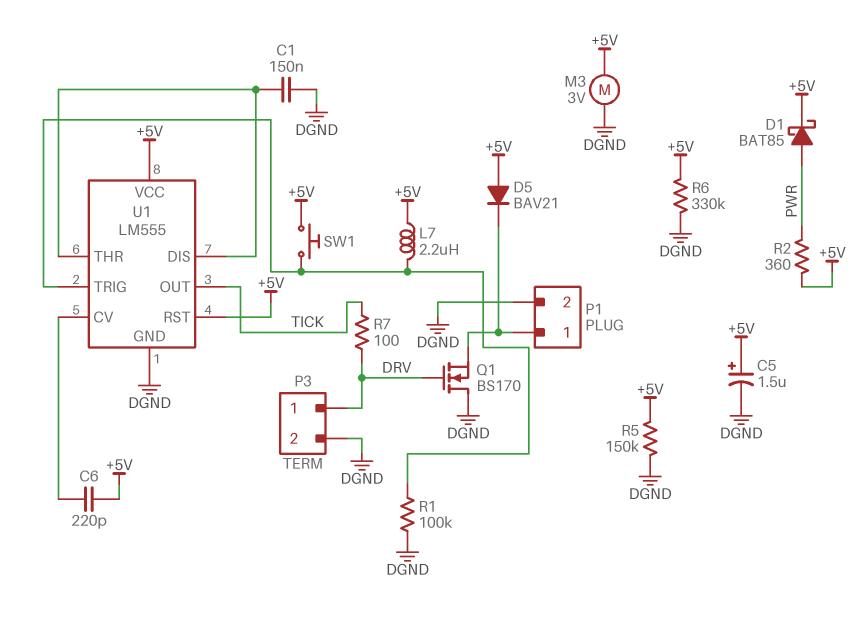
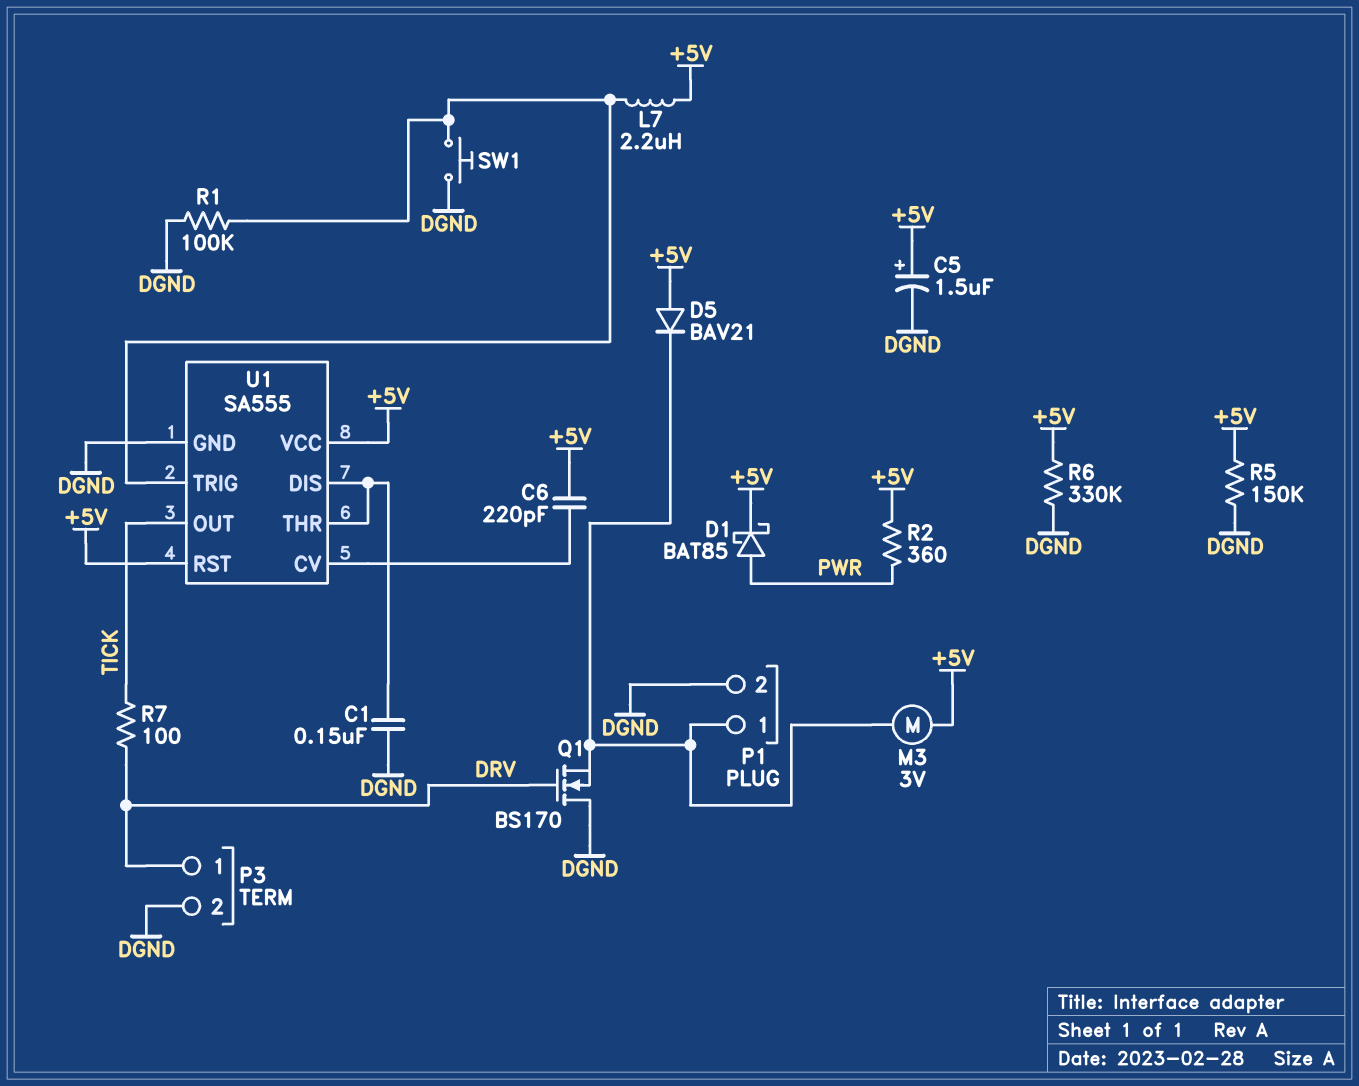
M3: motor 3V (+5V, DGND) -> motor 3V (+5V, P1/1)
SW1: button (+5V, U1/TRIG) -> button (DGND, U1/TRIG)
U1: LM555 -> SA555

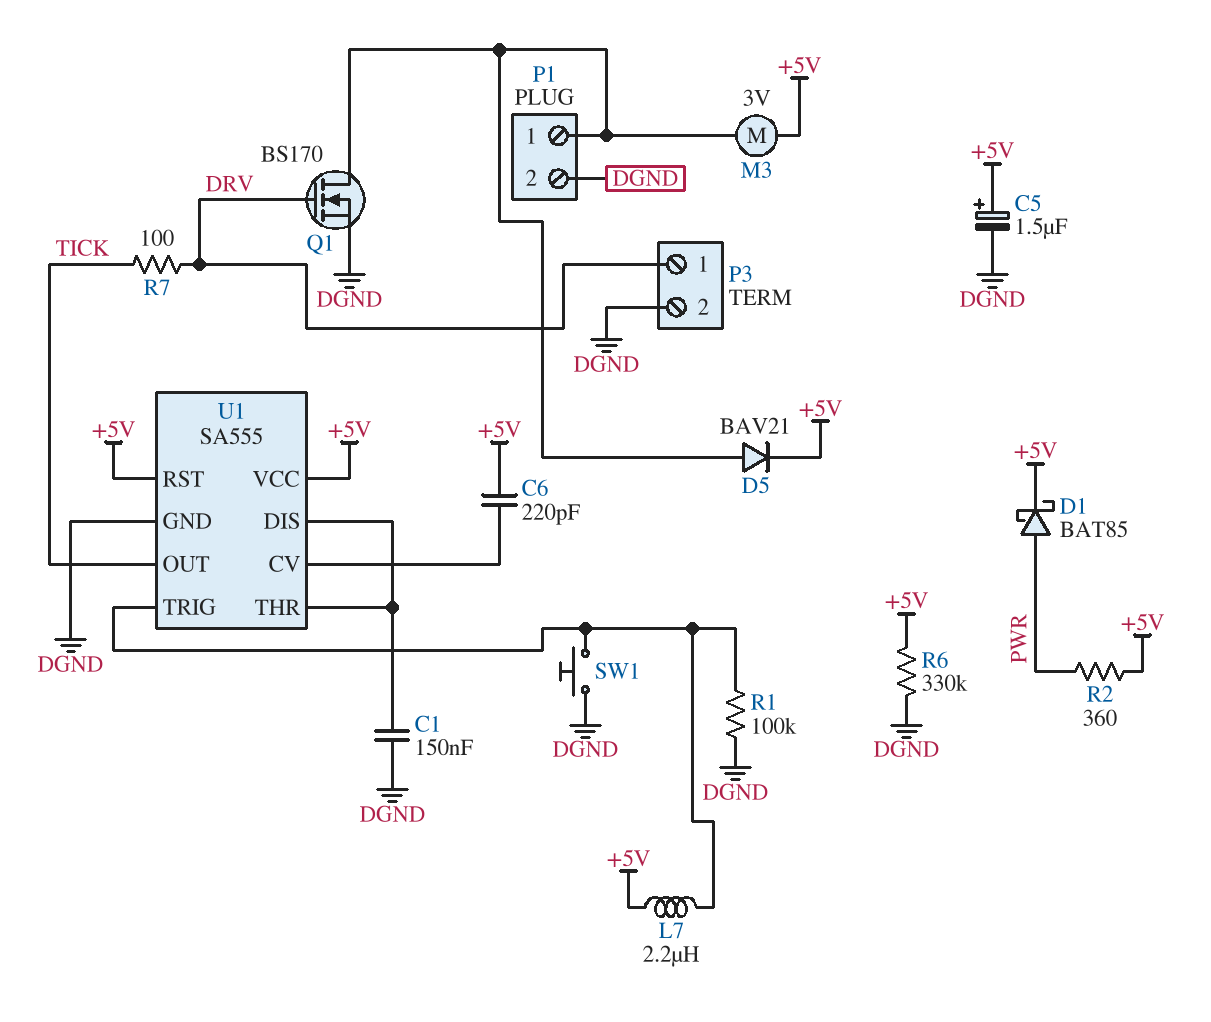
D5: diode BAV21 (A +5V, K P1/1) -> diode BAV21 (A P1/1, K +5V)
Q1: NMOS BS170 (G DRV, D DGND, S P1/1) -> NMOS BS170 (G DRV, D P1/1, S DGND)
R5: 150k (+5V, DGND) -> none

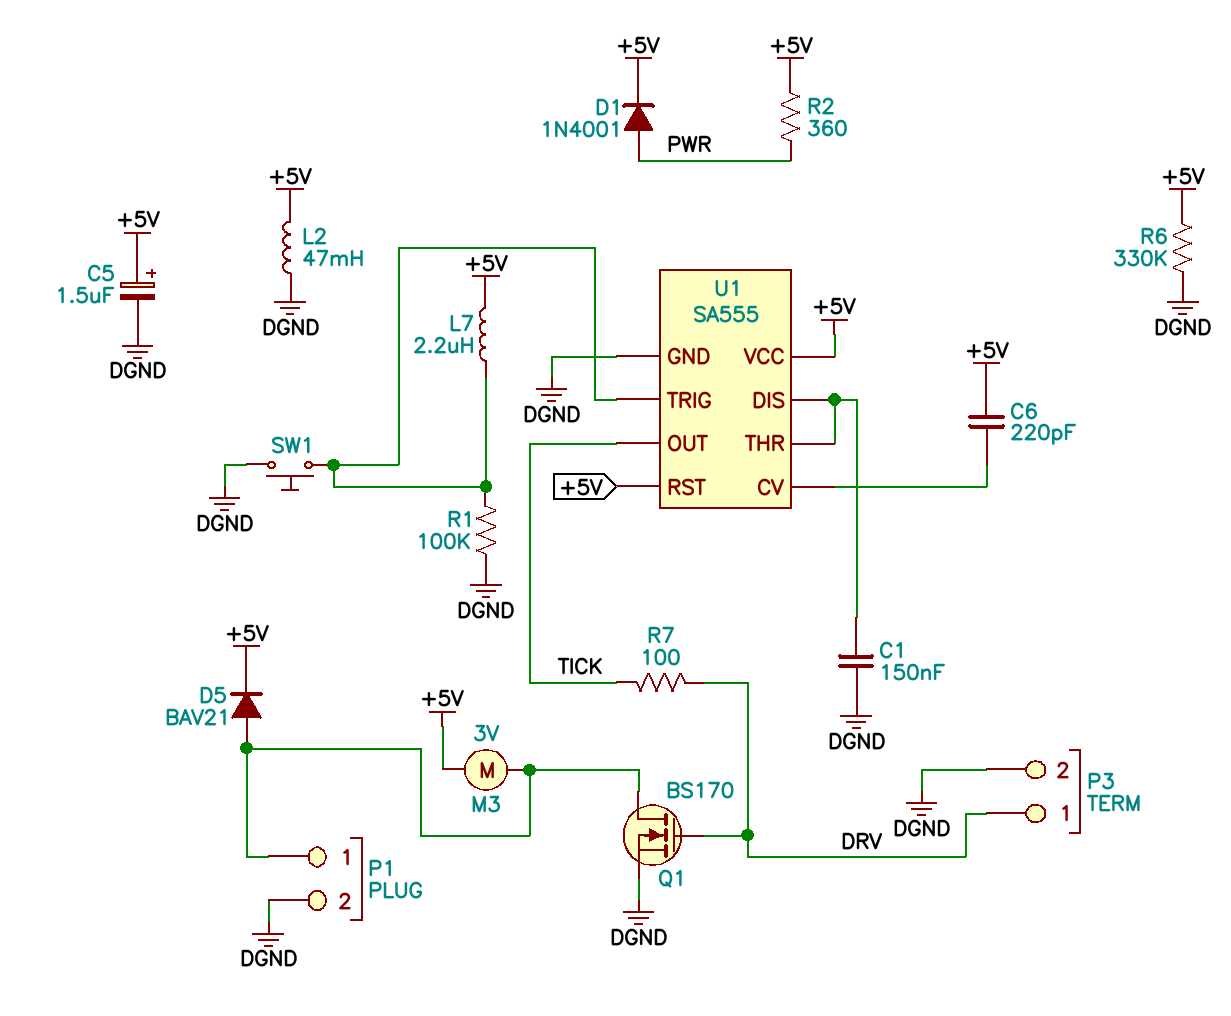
D1: schottky BAT85 (A PWR, K +5V) -> diode 1N4001 (A PWR, K +5V)
L2: none -> 47mH (+5V, DGND)

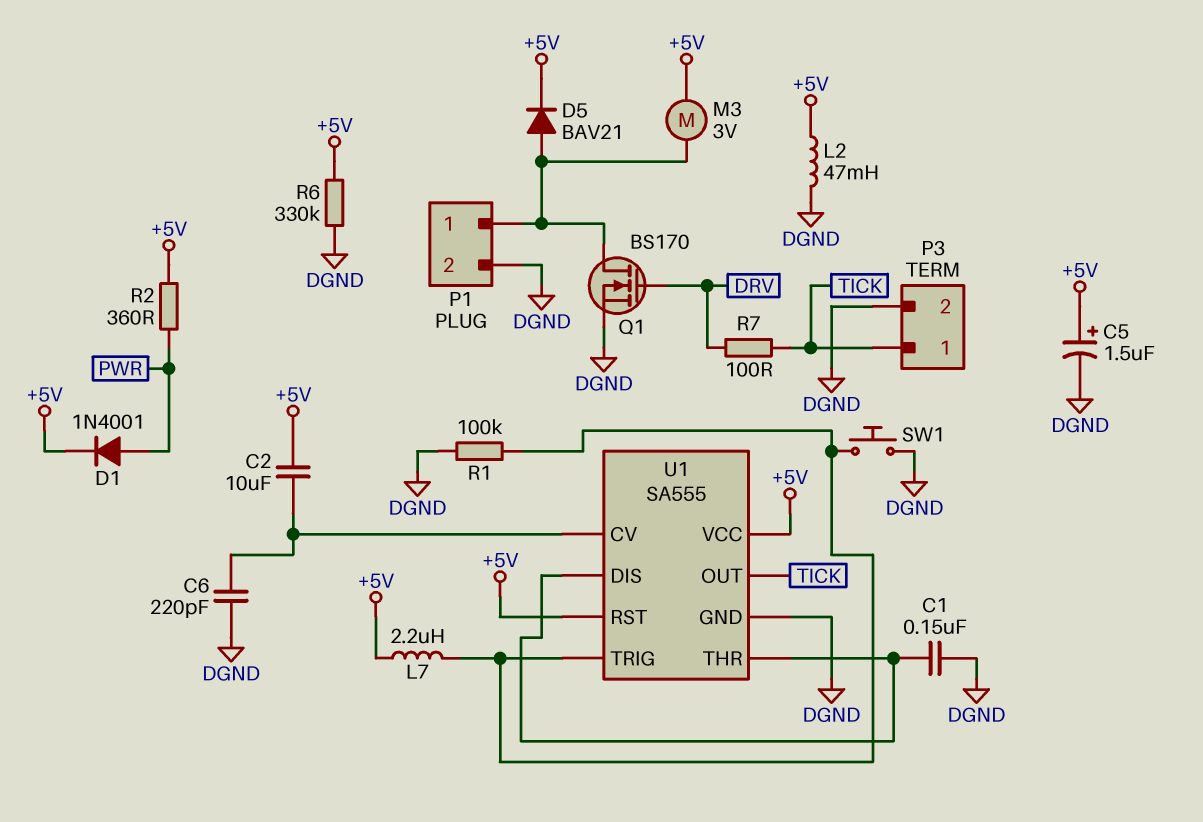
C2: none -> 10uF (+5V, U1/CV)
C6: 220pF (+5V, U1/CV) -> 220pF (DGND, U1/CV)
P3 pin 1: DRV -> TICK

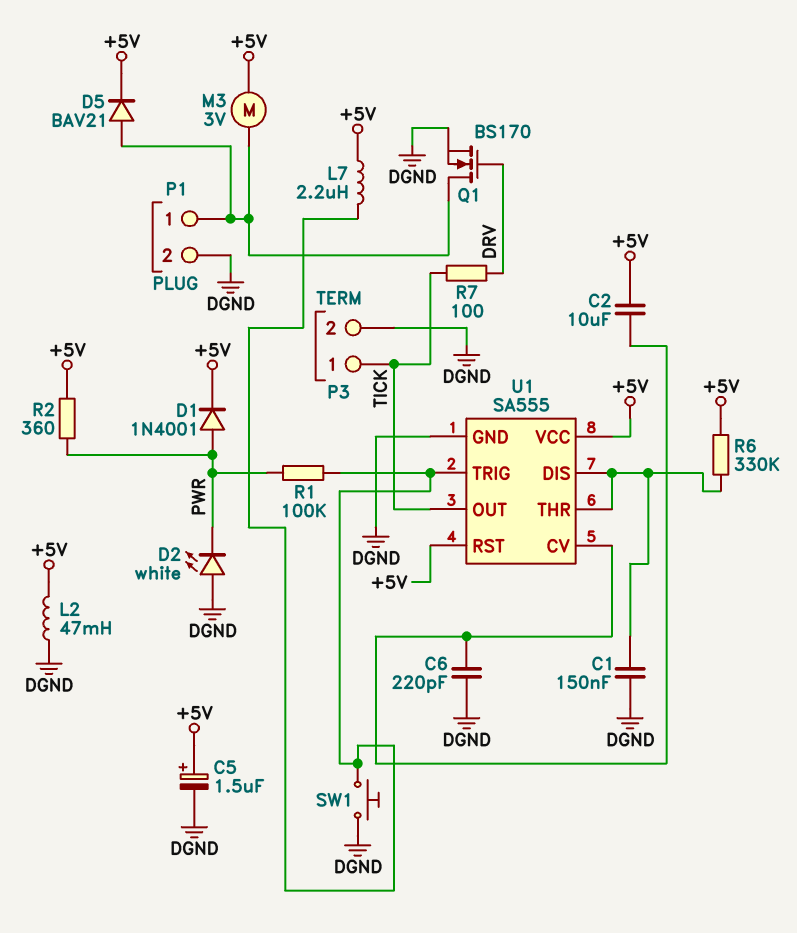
D2: none -> LED white (A DGND, K PWR)
R1: 100k (DGND, U1/TRIG) -> 100k (PWR, U1/TRIG)
R6: 330k (+5V, DGND) -> 330k (+5V, U1/DIS)

